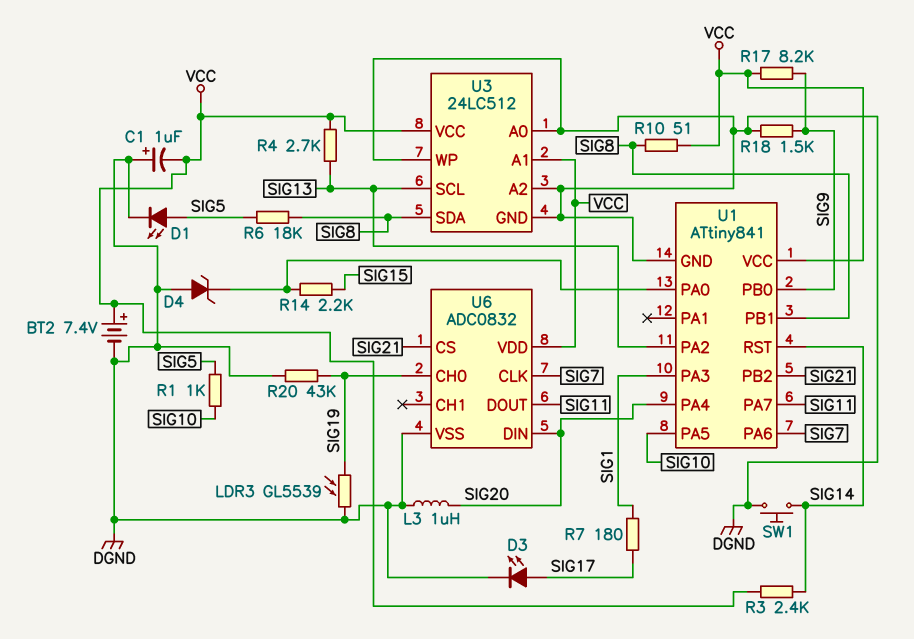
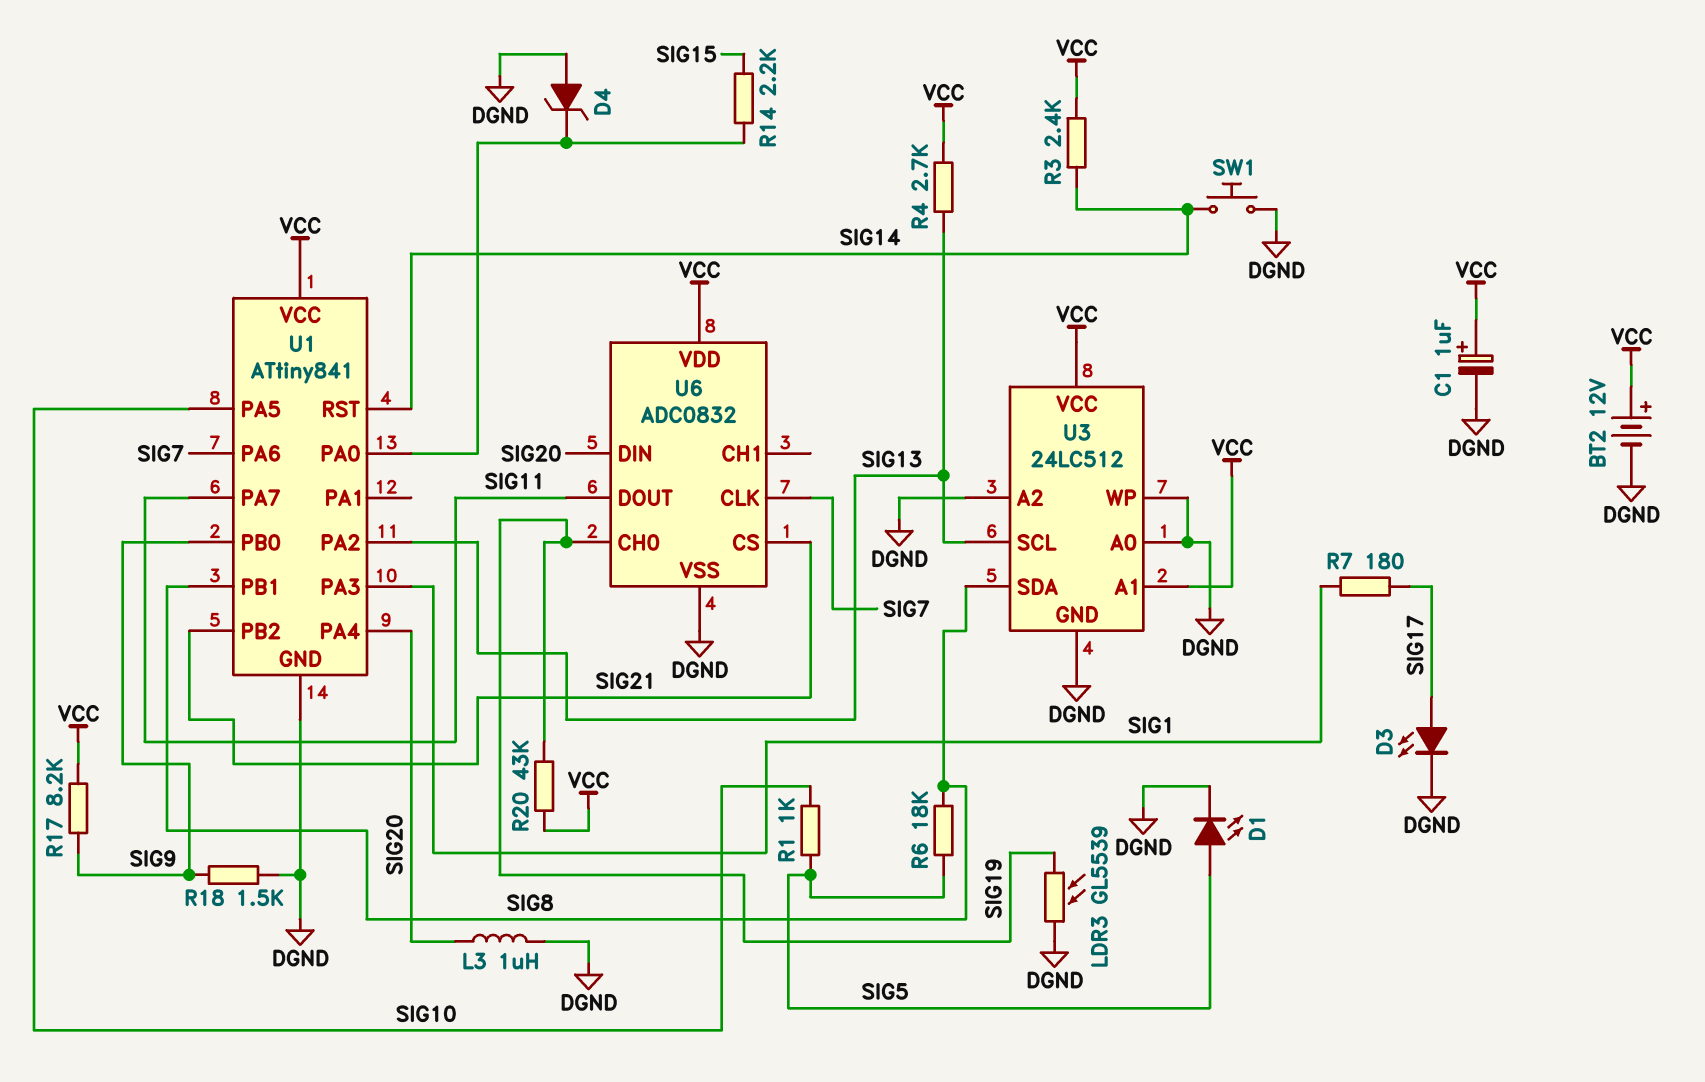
BT2: 7.4V (plus VCC, minus DGND) -> 12V (plus VCC, minus DGND)
C1: 1uF (plus DGND, minus VCC) -> 1uF (plus VCC, minus DGND)
R10: 51 (SIG8, VCC) -> none
R20: 43k (DGND, SIG19) -> 43k (SIG19, VCC)

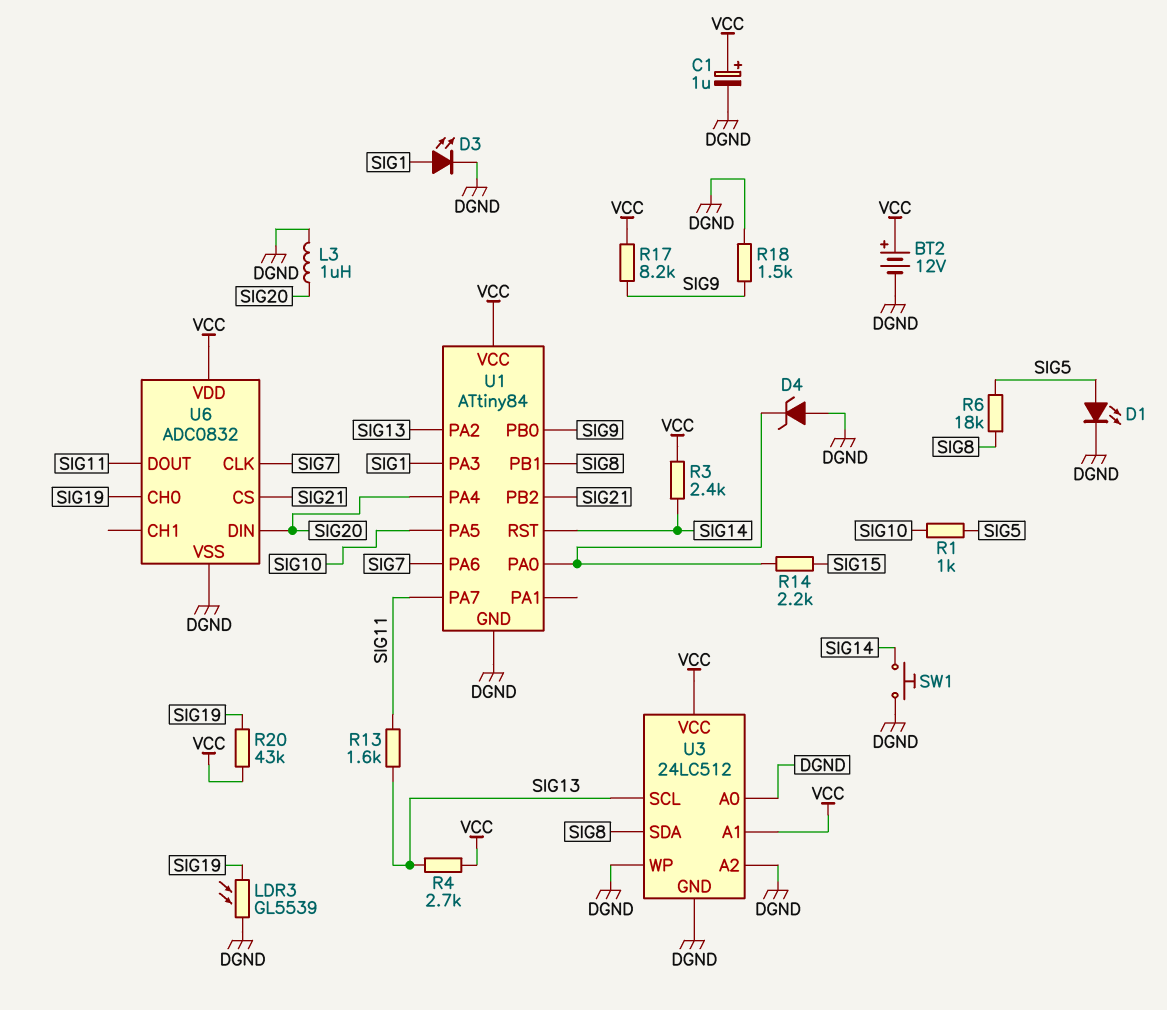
D3: LED (A SIG17, K DGND) -> LED (A SIG1, K DGND)
R7: 180 (SIG1, SIG17) -> none
R13: none -> 1.6k (SIG11, SIG13)
U1: ATtiny841 -> ATtiny84

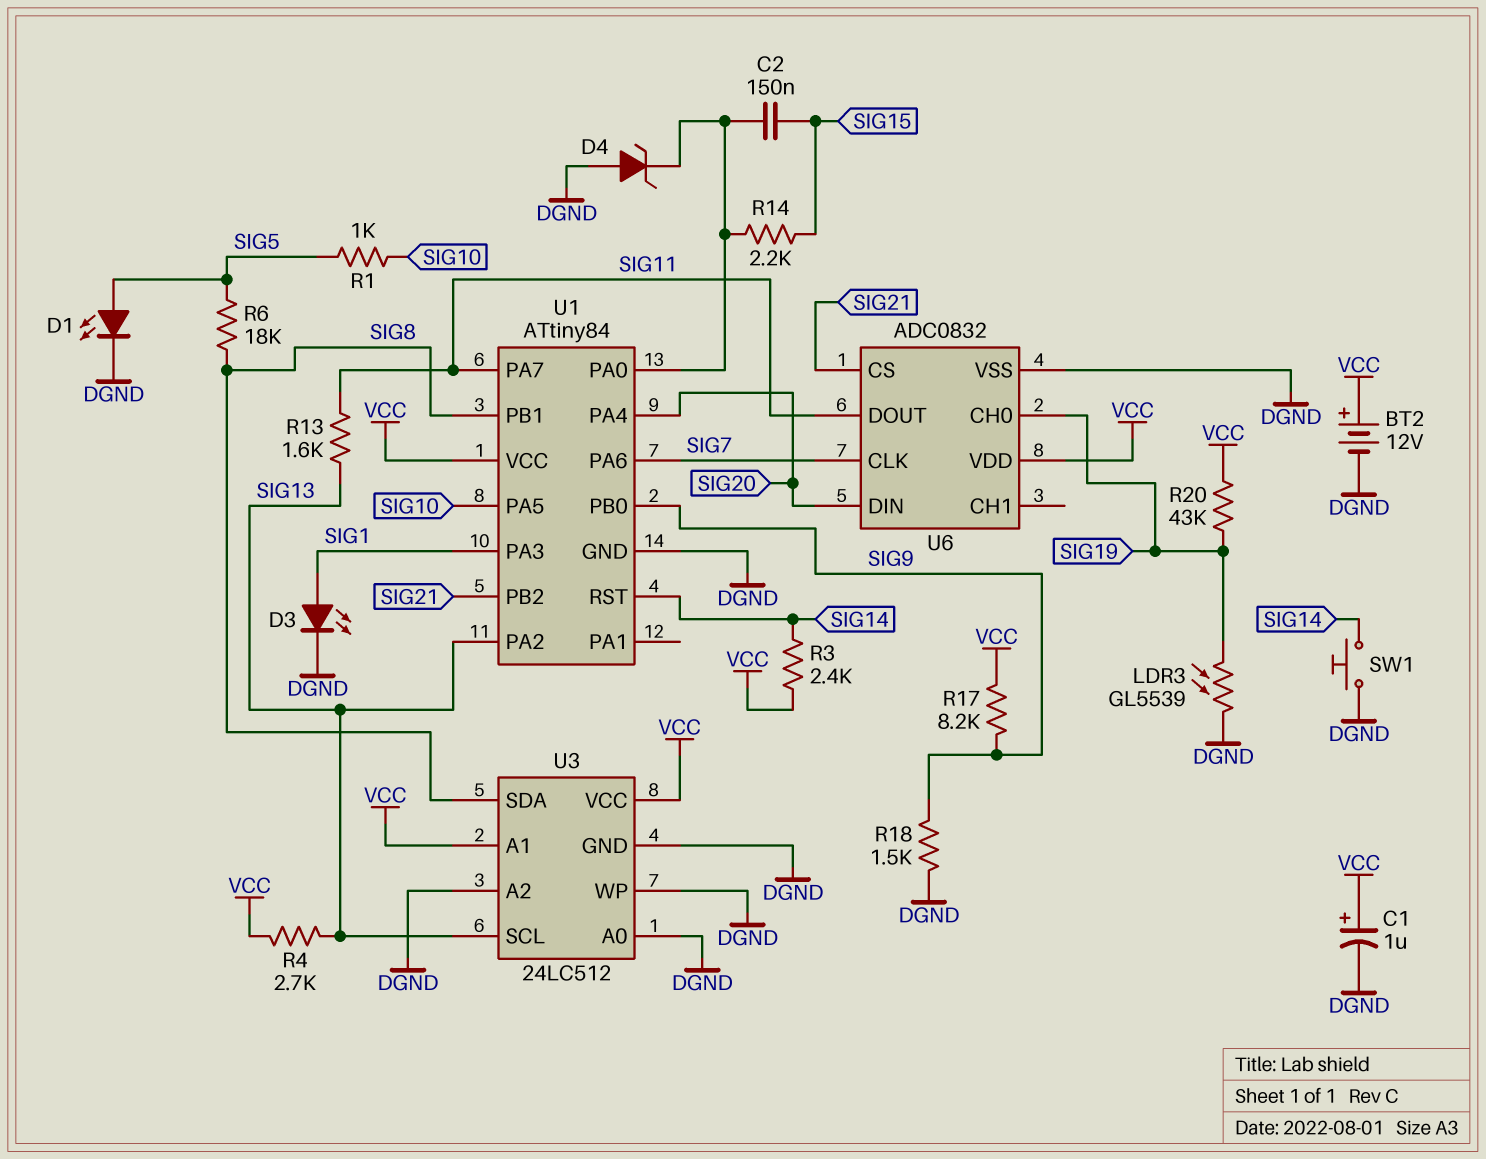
C2: none -> 150nF (SIG15, U1/PA0)
L3: 1uH (DGND, SIG20) -> none

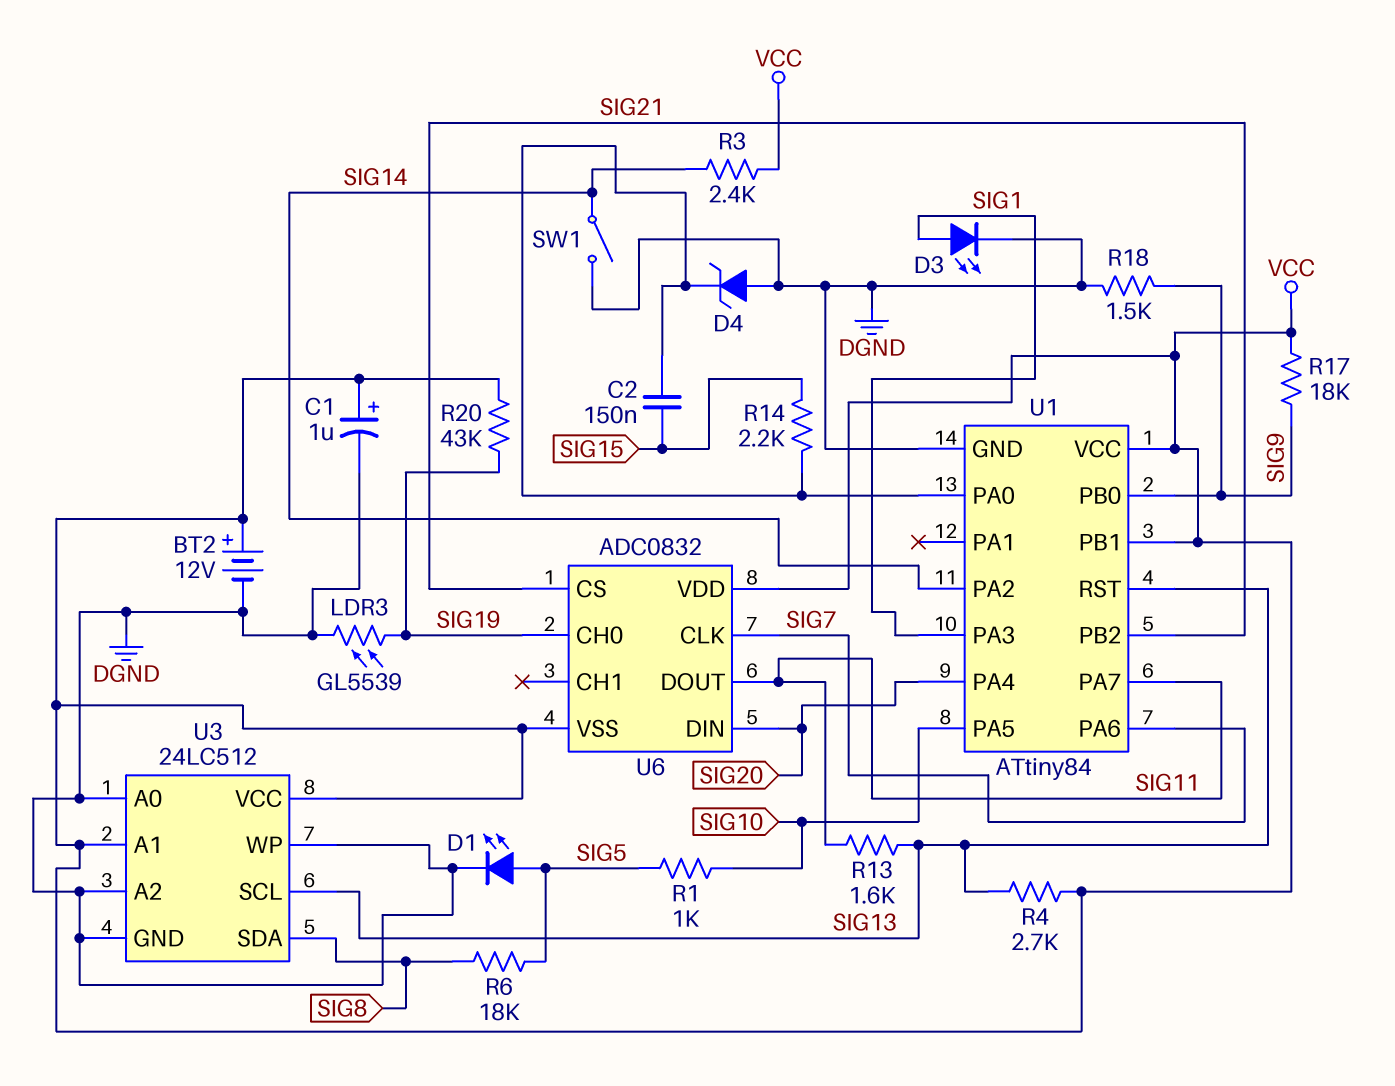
R17: 8.2k (SIG9, VCC) -> 18k (SIG9, VCC)
SW1: button (DGND, SIG14) -> switch (DGND, SIG14)
U1 pin PA2: SIG13 -> SIG14
U1 pin PB1: SIG8 -> VCC
U1 pin RST: SIG14 -> SIG13
U6 pin VSS: DGND -> VCC

